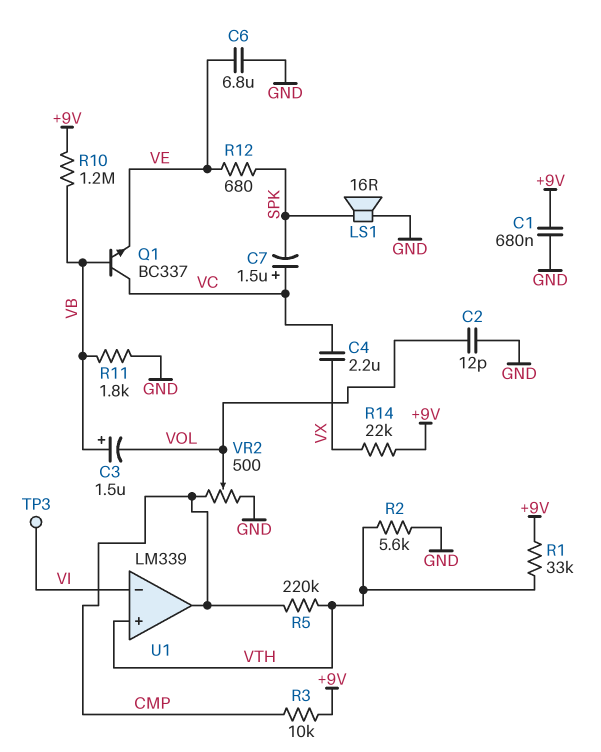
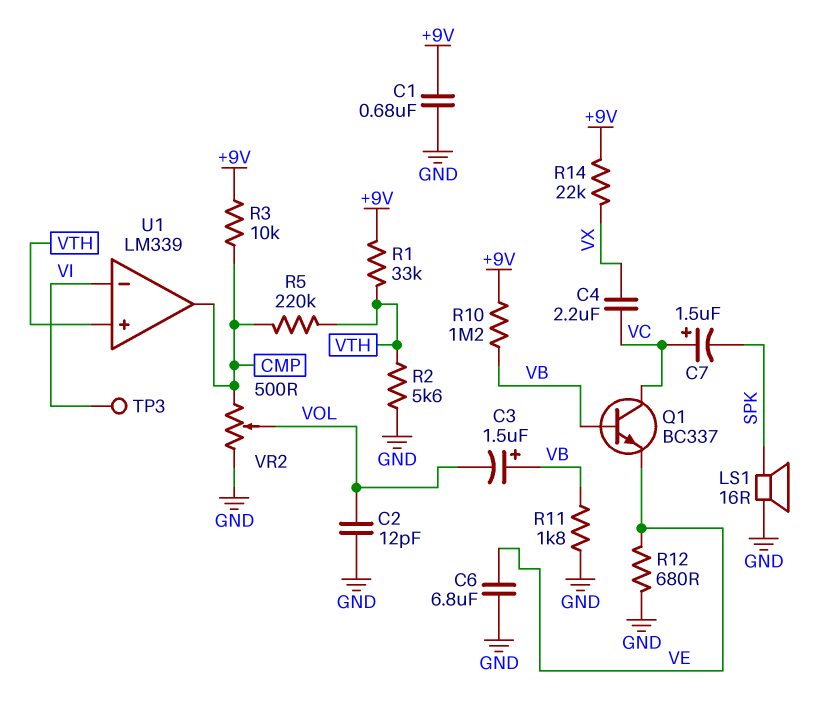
R12: 680 (SPK, VE) -> 680 (GND, VE)

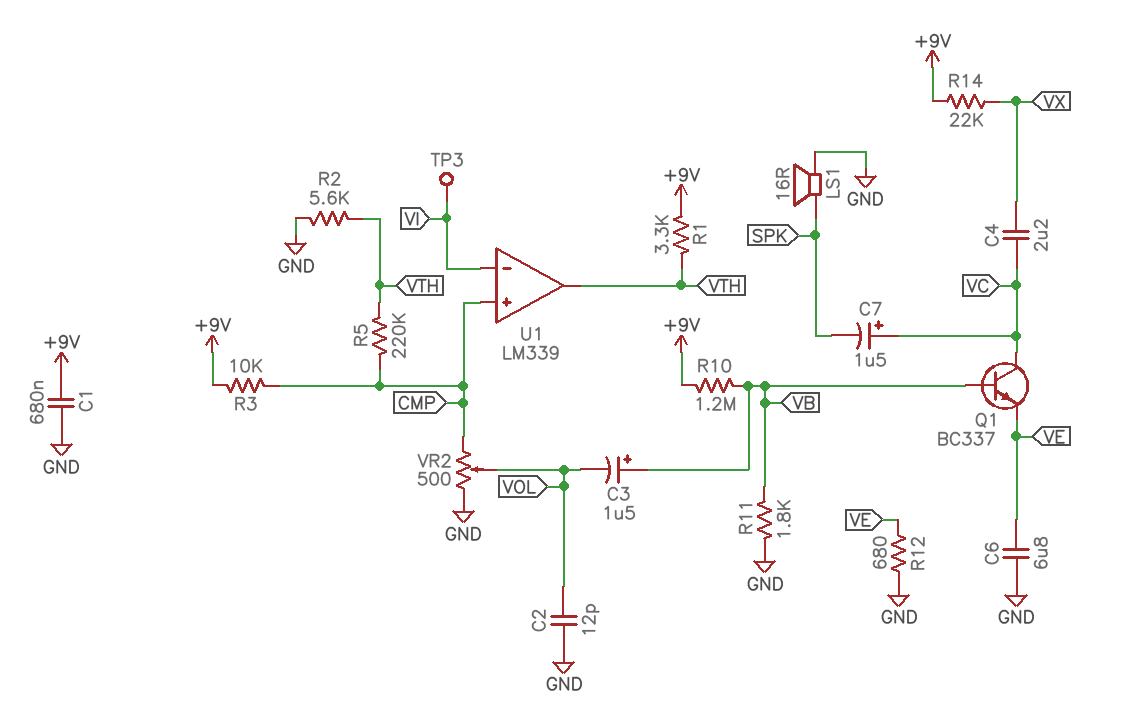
R1: 33k (+9V, VTH) -> 3.3k (+9V, VTH)
U1 pin in+: VTH -> CMP
U1 pin out: CMP -> VTH

